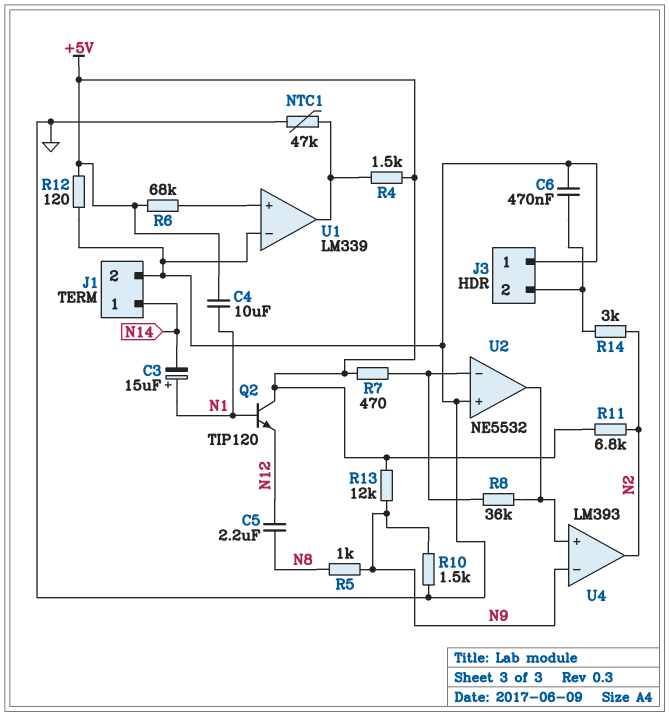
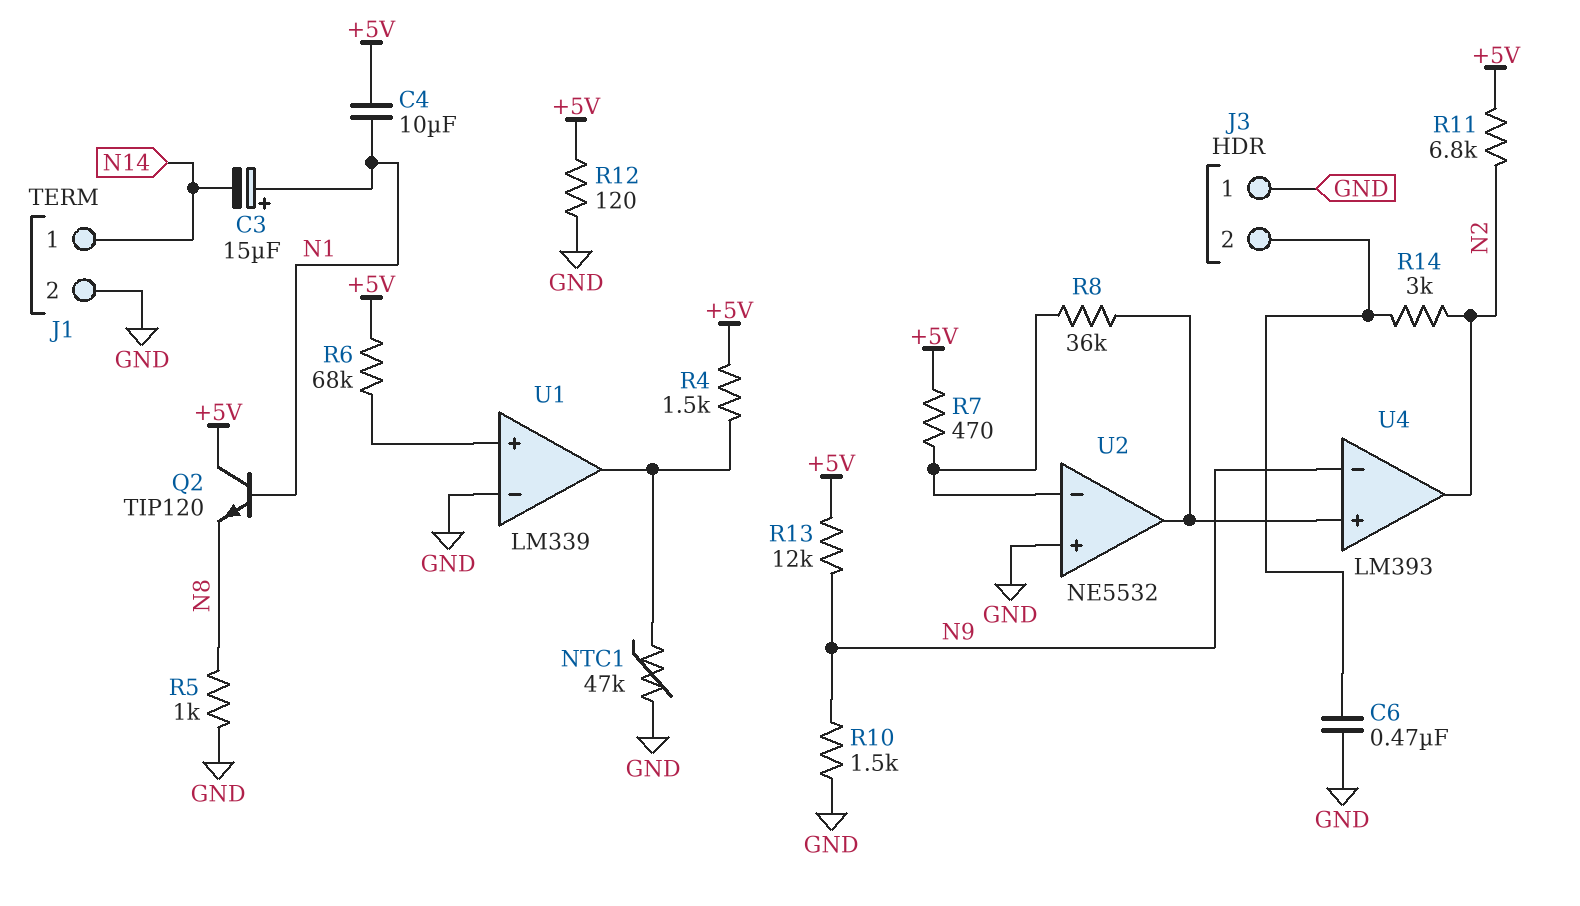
C5: 2.2uF (N8, N12) -> none
Q2: NPN TIP120 (B N1, C +5V, E N12) -> NPN TIP120 (B N1, C +5V, E N8)
R5: 1k (N8, N9) -> 1k (GND, N8)

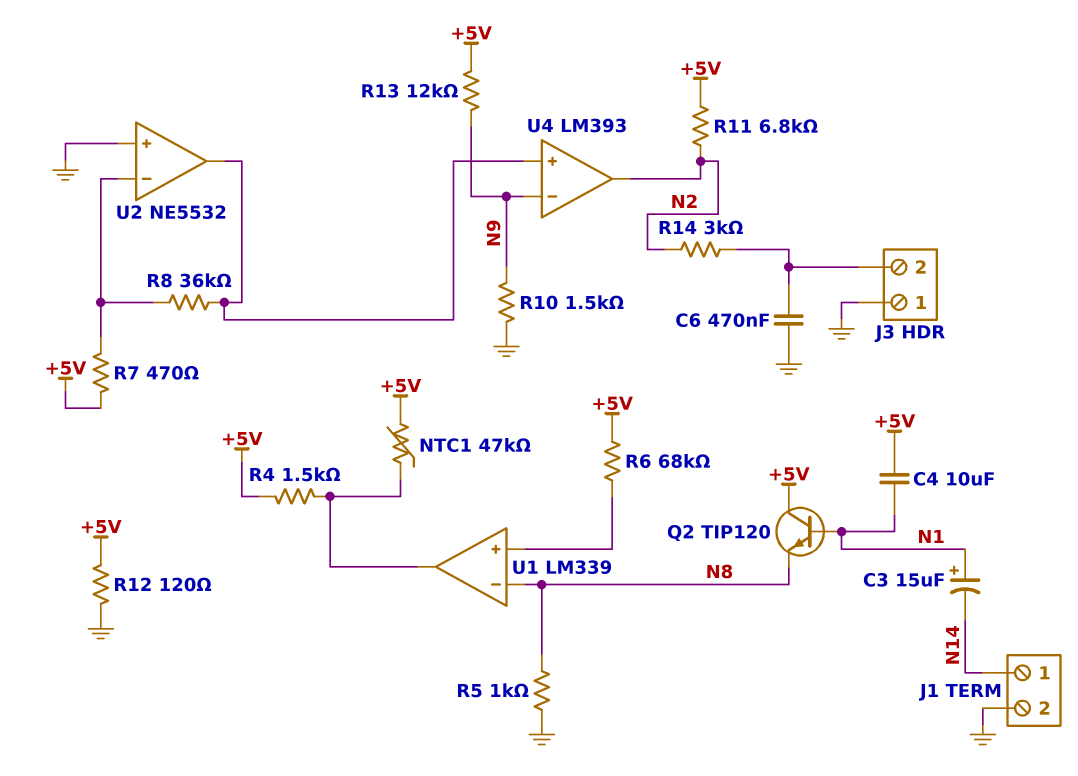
NTC1: 47k (GND, U1/out) -> 47k (+5V, U1/out)
U1 pin in-: GND -> N8

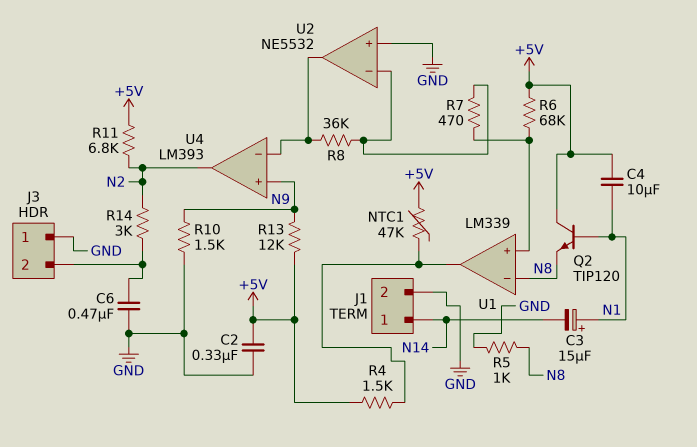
C2: none -> 330nF (+5V, GND)
R7: 470 (+5V, U2/in-) -> 470 (U1/in+, U2/in-)
R12: 120 (+5V, GND) -> none
U4 pin in+: U2/out -> N9
U4 pin in-: N9 -> U2/out

